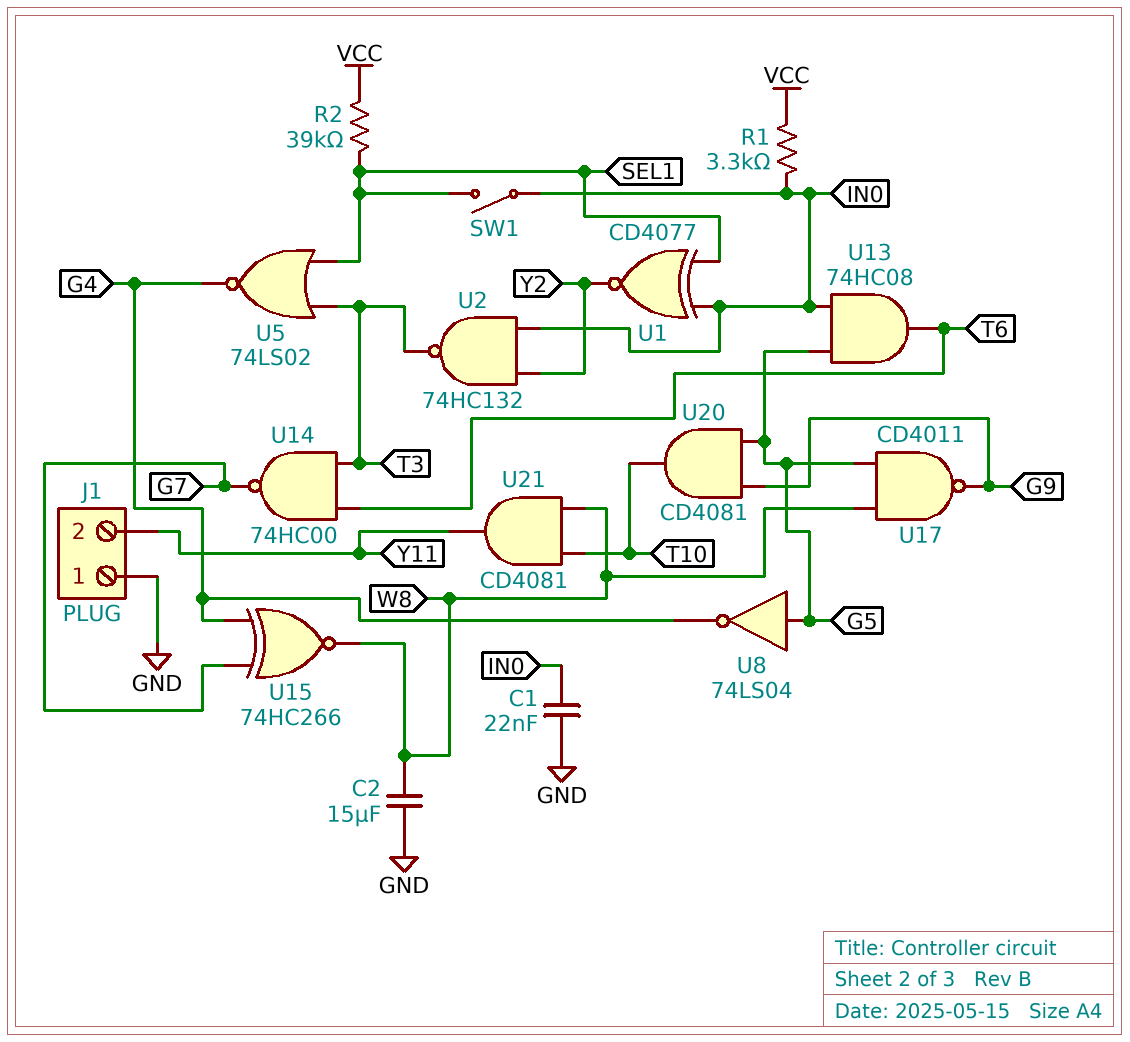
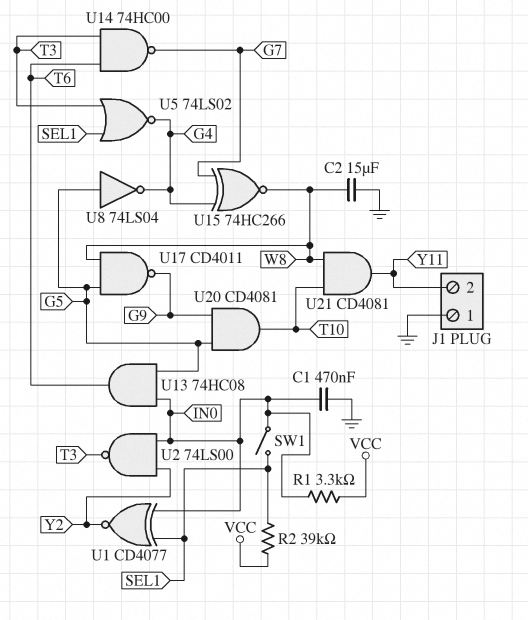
C1: 22nF (GND, IN0) -> 470nF (GND, IN0)
U2: NAND 74HC132 (in IN0, in Y2, out T3) -> NAND 74LS00 (in IN0, in Y2, out T3)

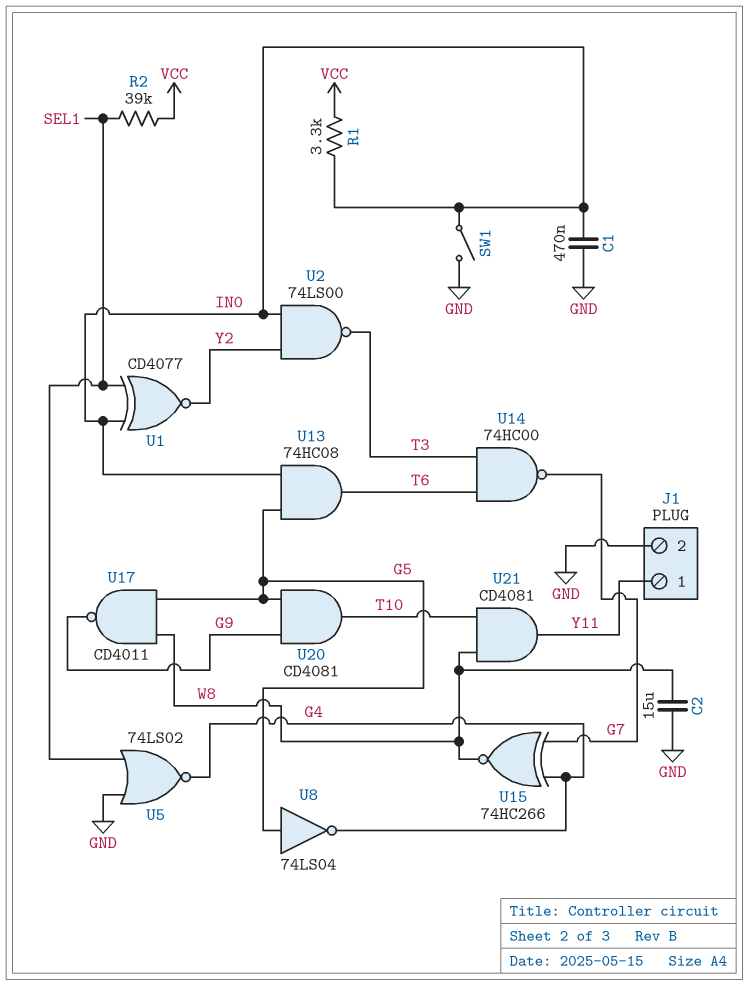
J1 pin 1: GND -> Y11
J1 pin 2: Y11 -> GND
SW1: switch (IN0, SEL1) -> switch (GND, IN0)
U5: NOR 74LS02 (in SEL1, in T3, out G4) -> NOR 74LS02 (in GND, in SEL1, out G4)

